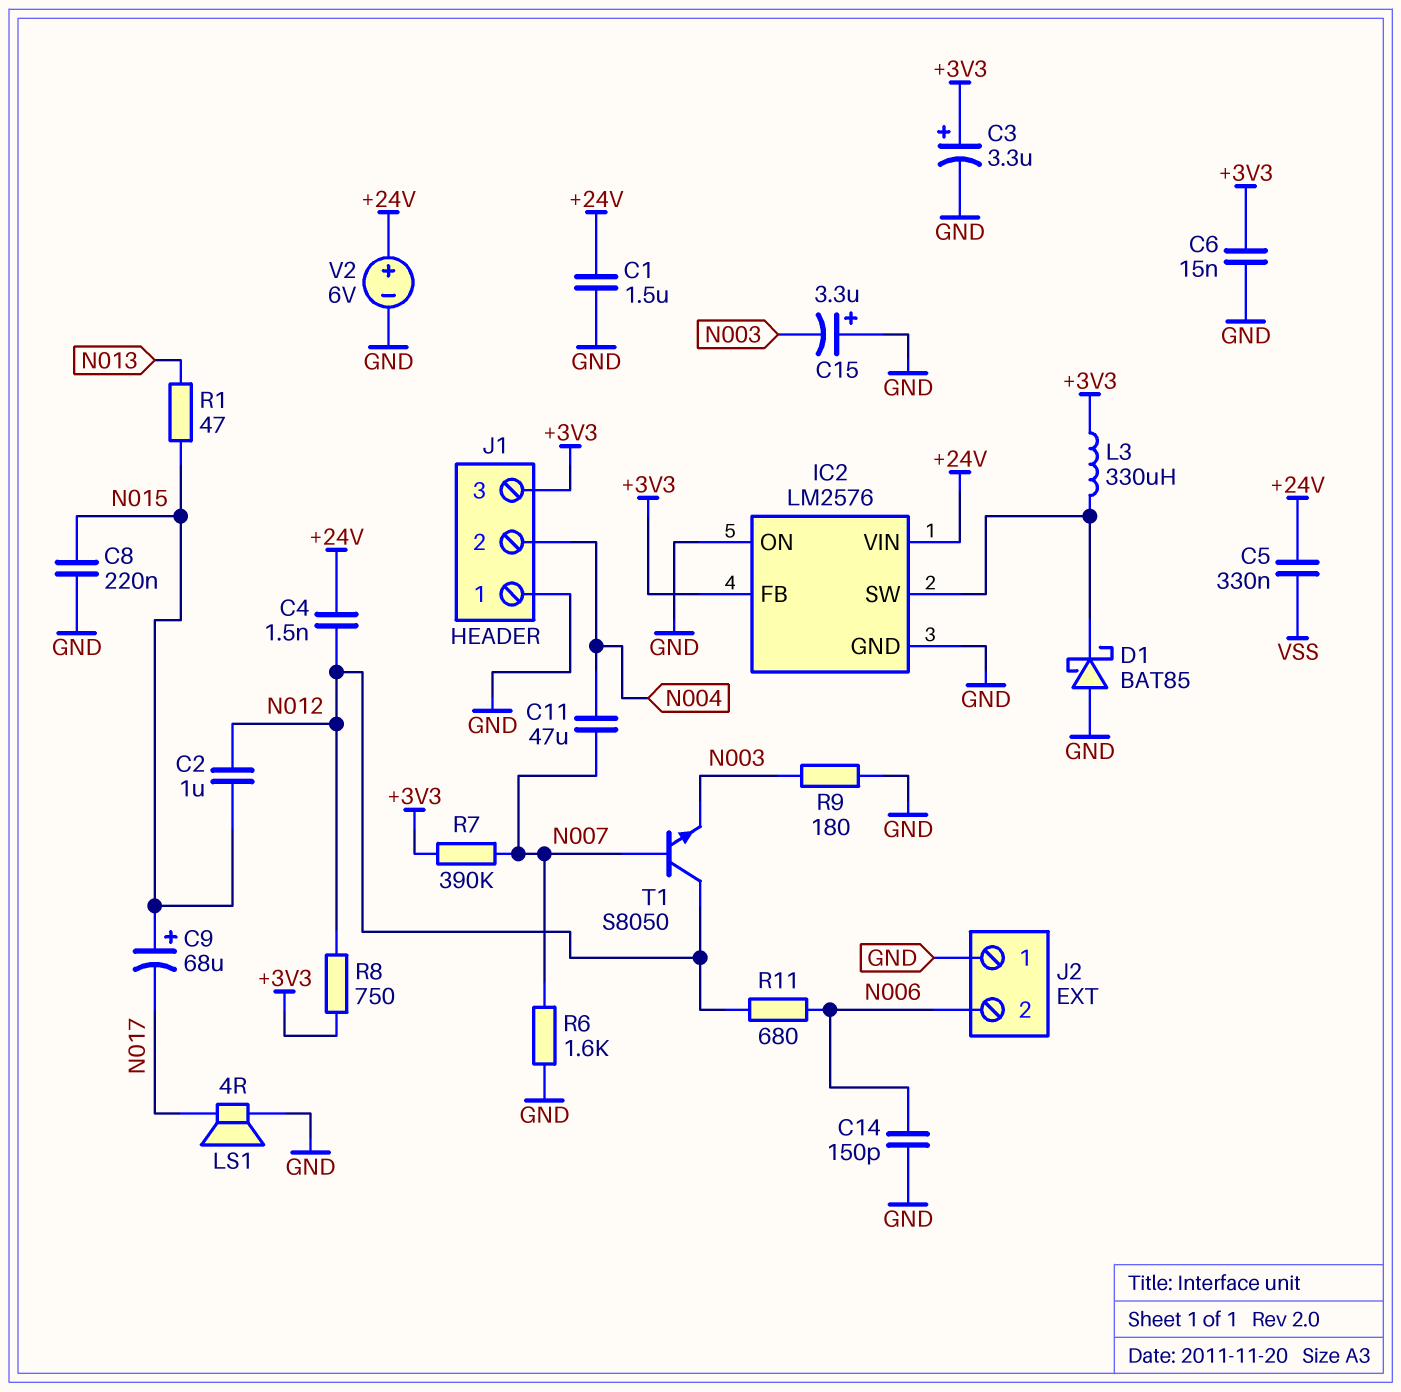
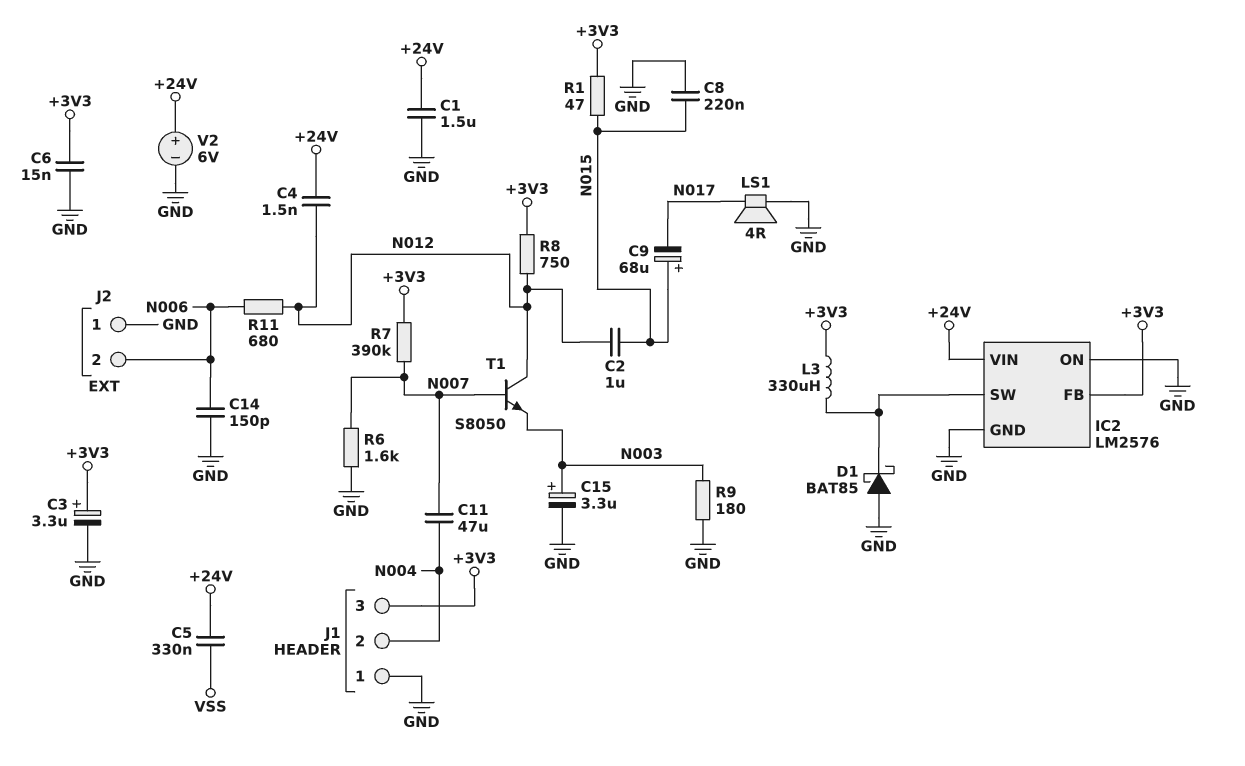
C15: 3.3uF (plus GND, minus N003) -> 3.3uF (plus N003, minus GND)
R1: 47 (N013, N015) -> 47 (+3V3, N015)

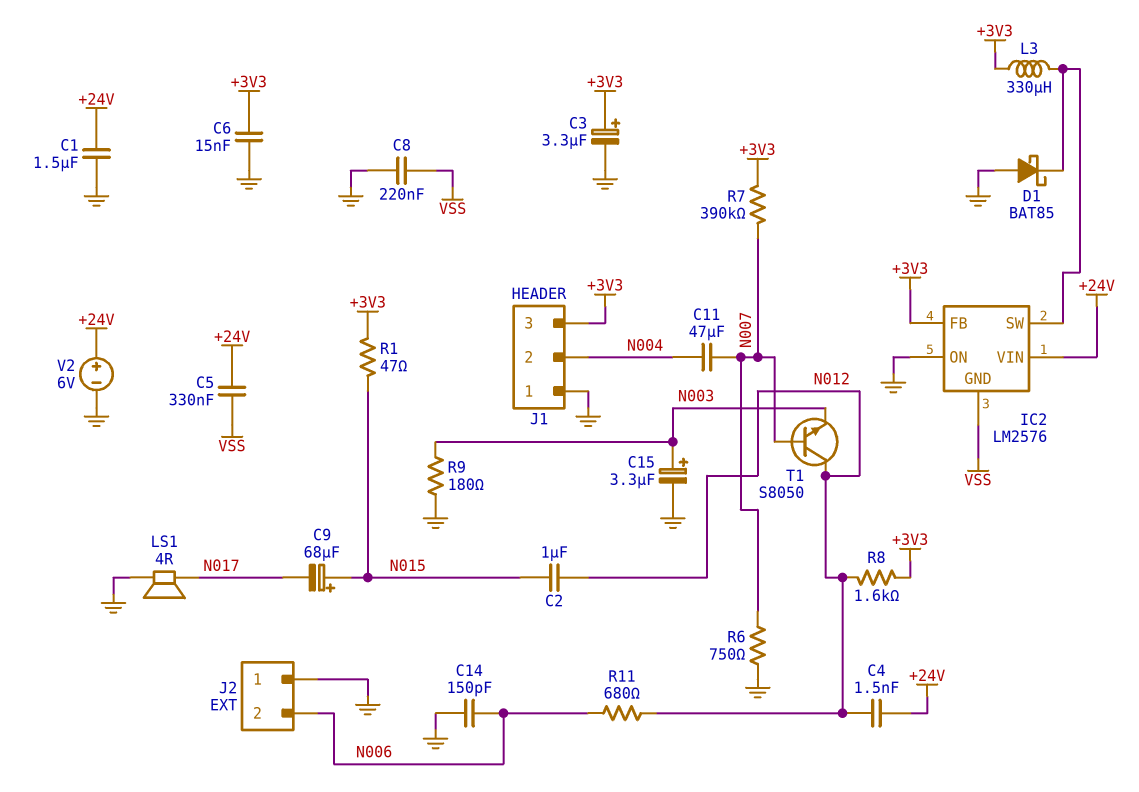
C8: 220nF (GND, N015) -> 220nF (GND, VSS)
IC2 pin GND: GND -> VSS
R6: 1.6k (GND, N007) -> 750 (GND, N007)
R8: 750 (+3V3, N012) -> 1.6k (+3V3, N012)

